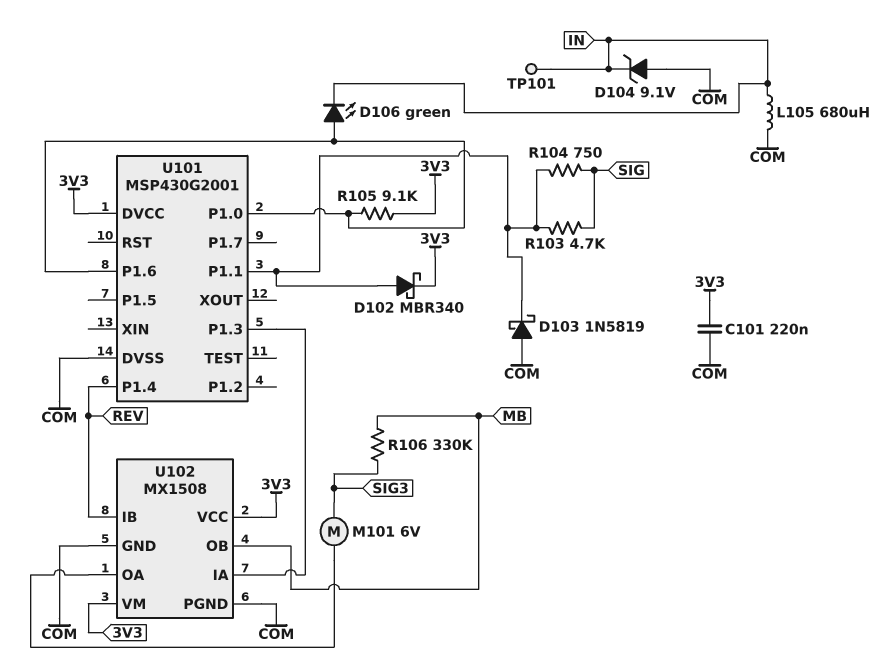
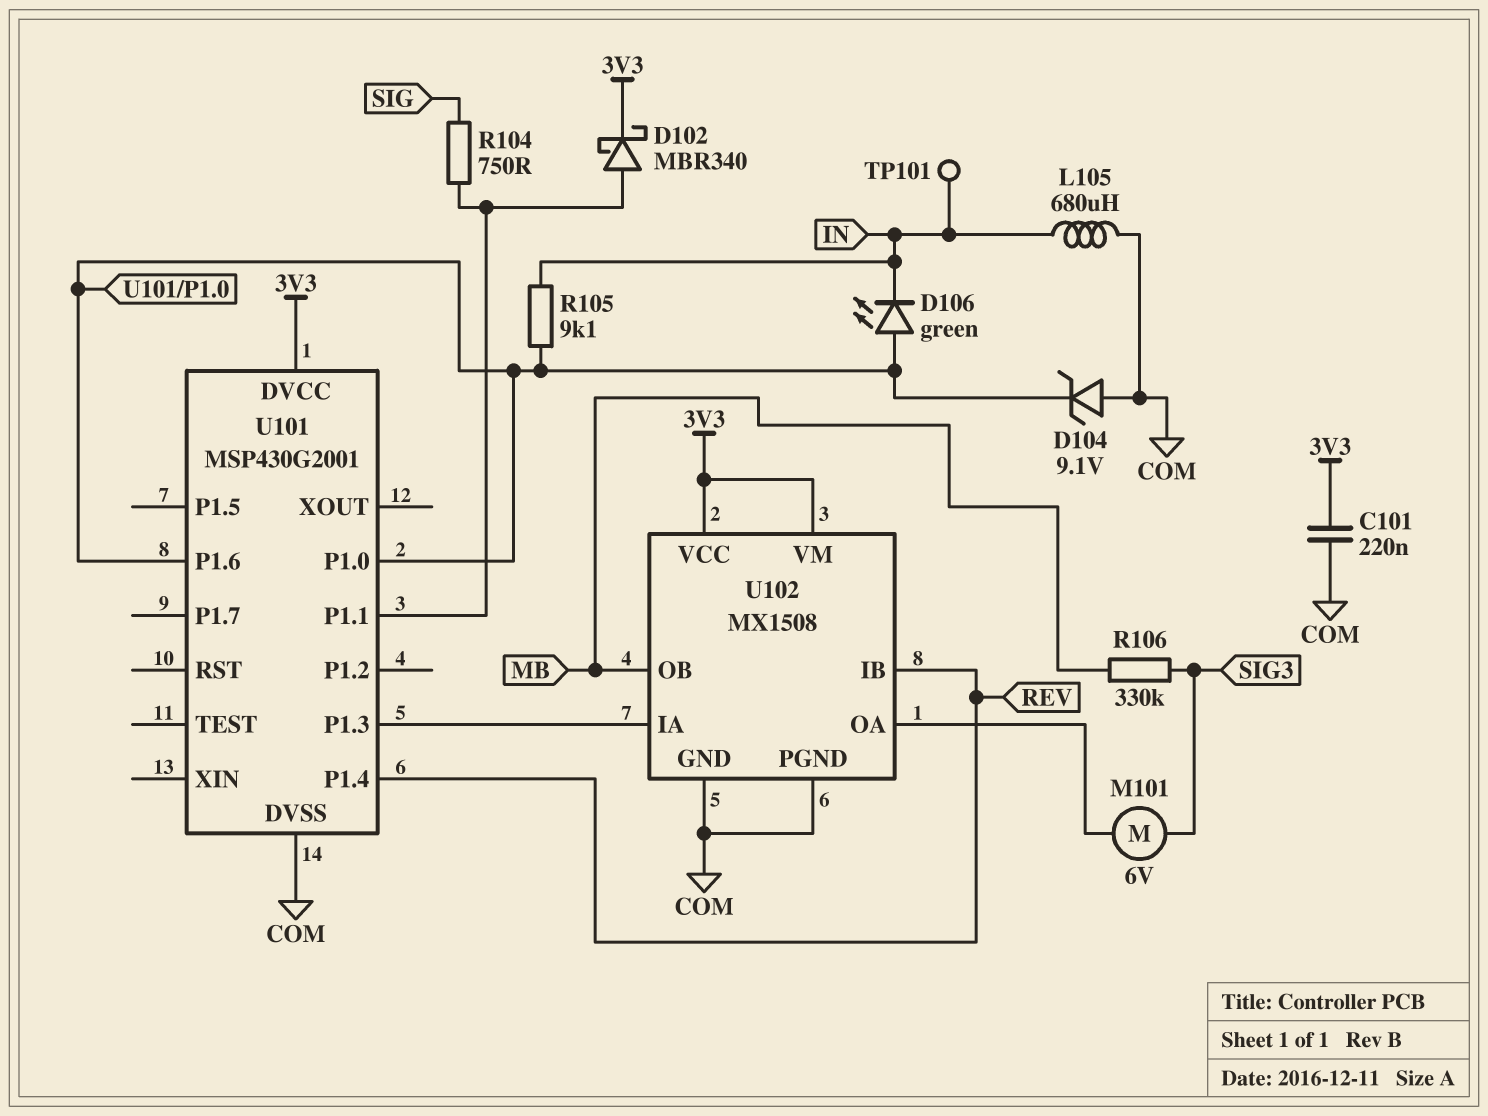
D103: schottky 1N5819 (A COM, K U101/P1.1) -> none
D104: zener 9.1V (A COM, K IN) -> zener 9.1V (A COM, K U101/P1.0)
R103: 4.7k (SIG, U101/P1.1) -> none
R105: 9.1k (3V3, U101/P1.0) -> 9.1k (IN, U101/P1.0)

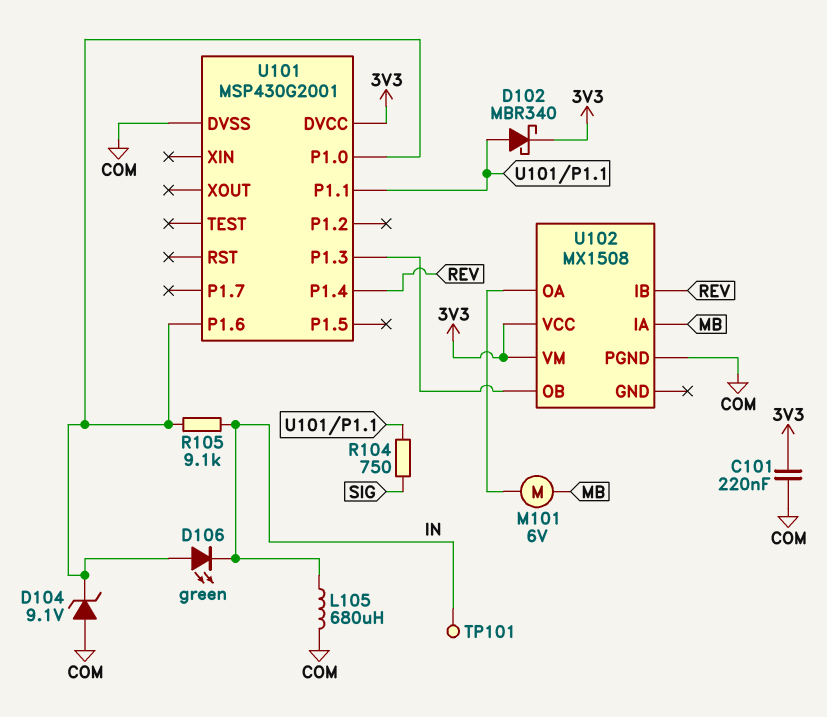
M101: motor 6V (SIG3, U102/OA) -> motor 6V (MB, U102/OA)
R106: 330k (MB, SIG3) -> none
U102 pin GND: COM -> none
U102 pin IA: U101/P1.3 -> MB
U102 pin OB: MB -> U101/P1.3

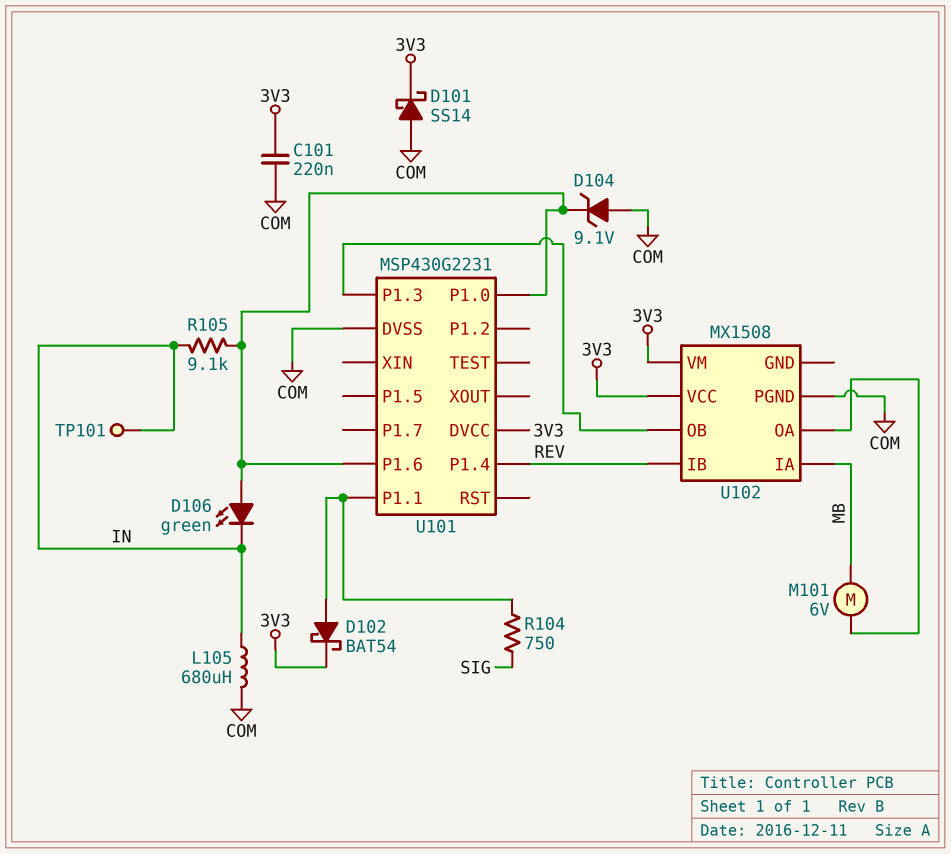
D101: none -> schottky SS14 (A COM, K 3V3)
D102: schottky MBR340 (A U101/P1.1, K 3V3) -> schottky BAT54 (A U101/P1.1, K 3V3)
U101: MSP430G2001 -> MSP430G2231

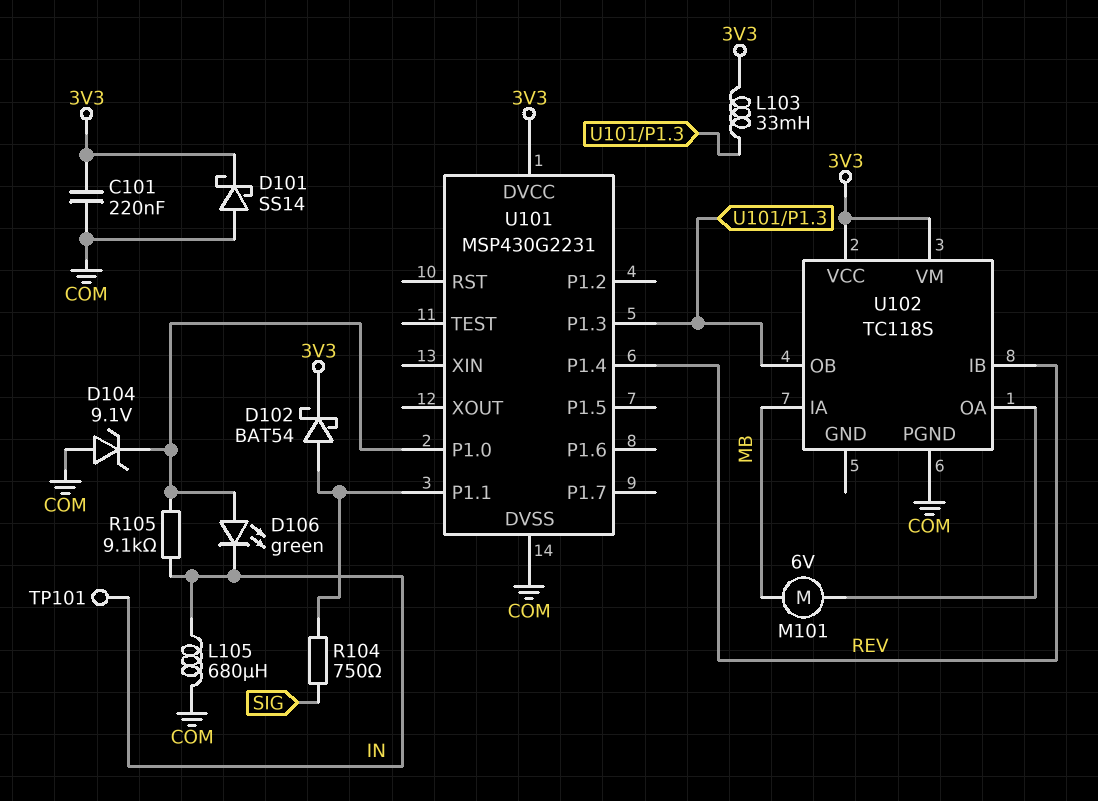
L103: none -> 33mH (3V3, U101/P1.3)
U101 pin P1.6: U101/P1.0 -> none
U102: MX1508 -> TC118S

